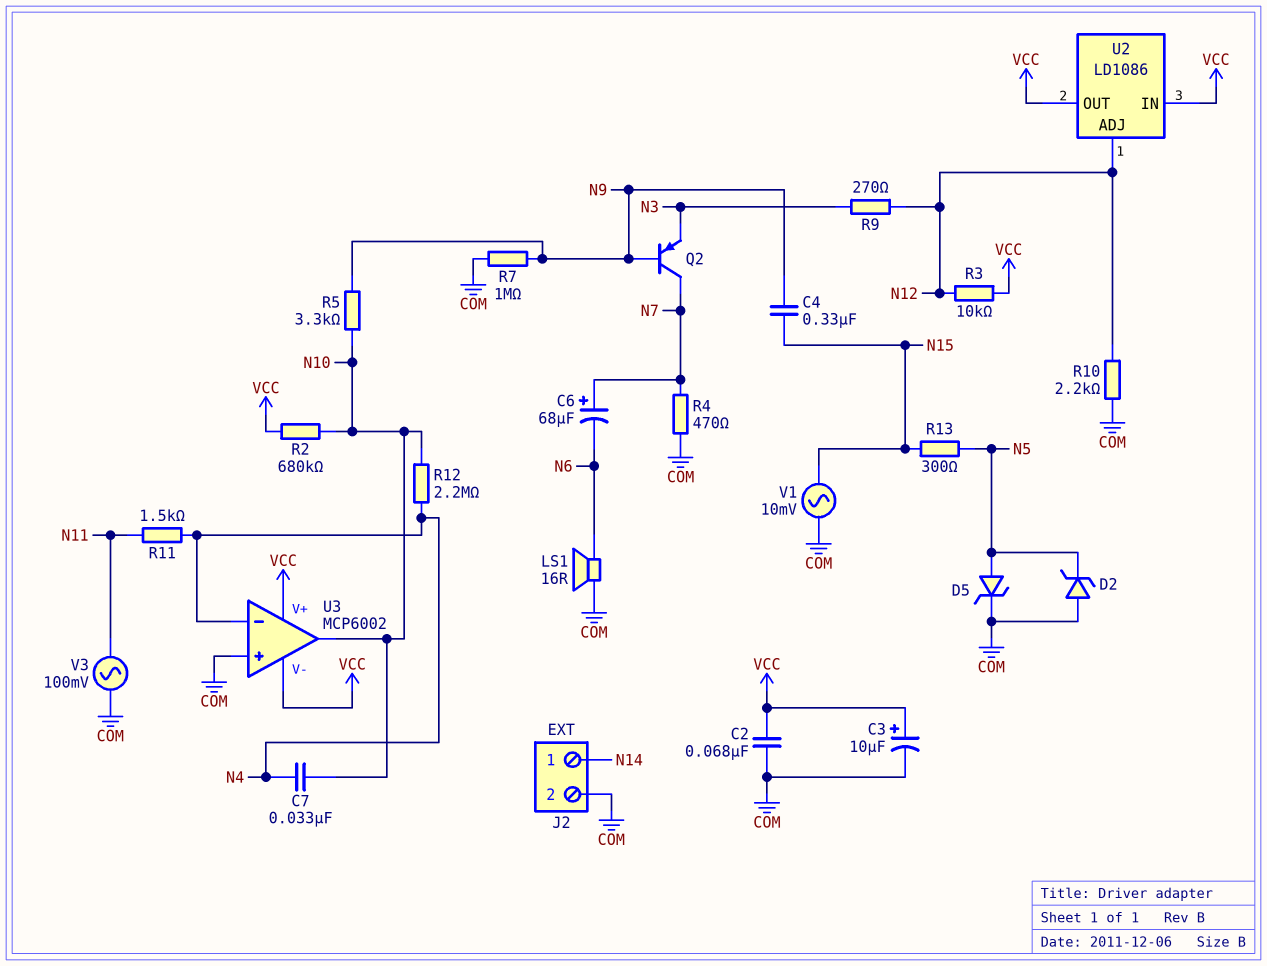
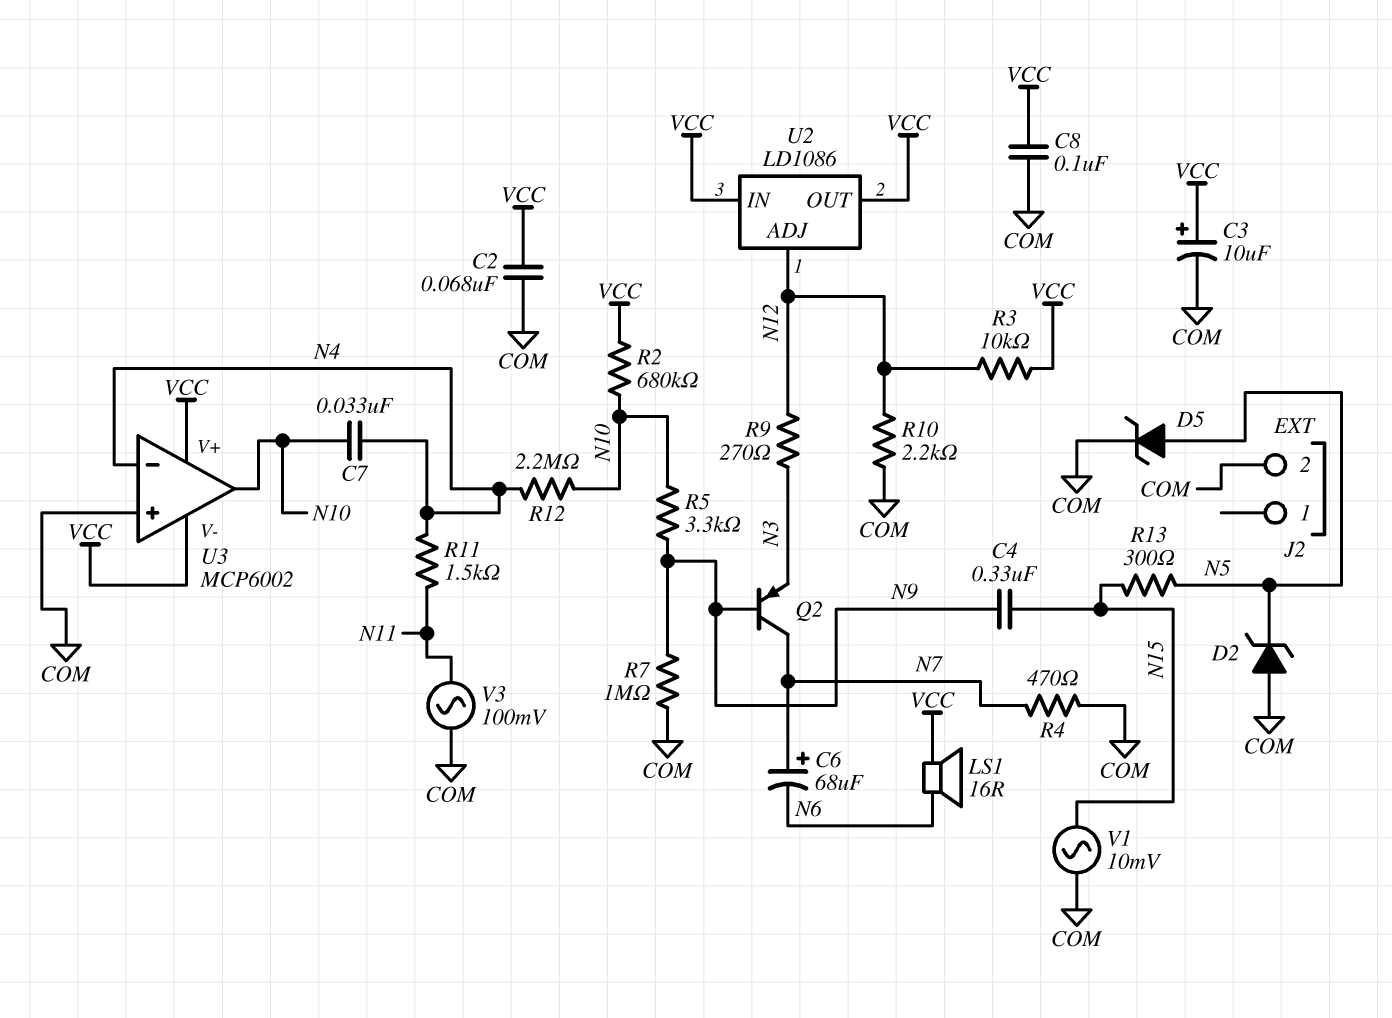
C8: none -> 100nF (COM, VCC)
J2 pin 1: N14 -> none
LS1: speaker 16R (COM, N6) -> speaker 16R (N6, VCC)

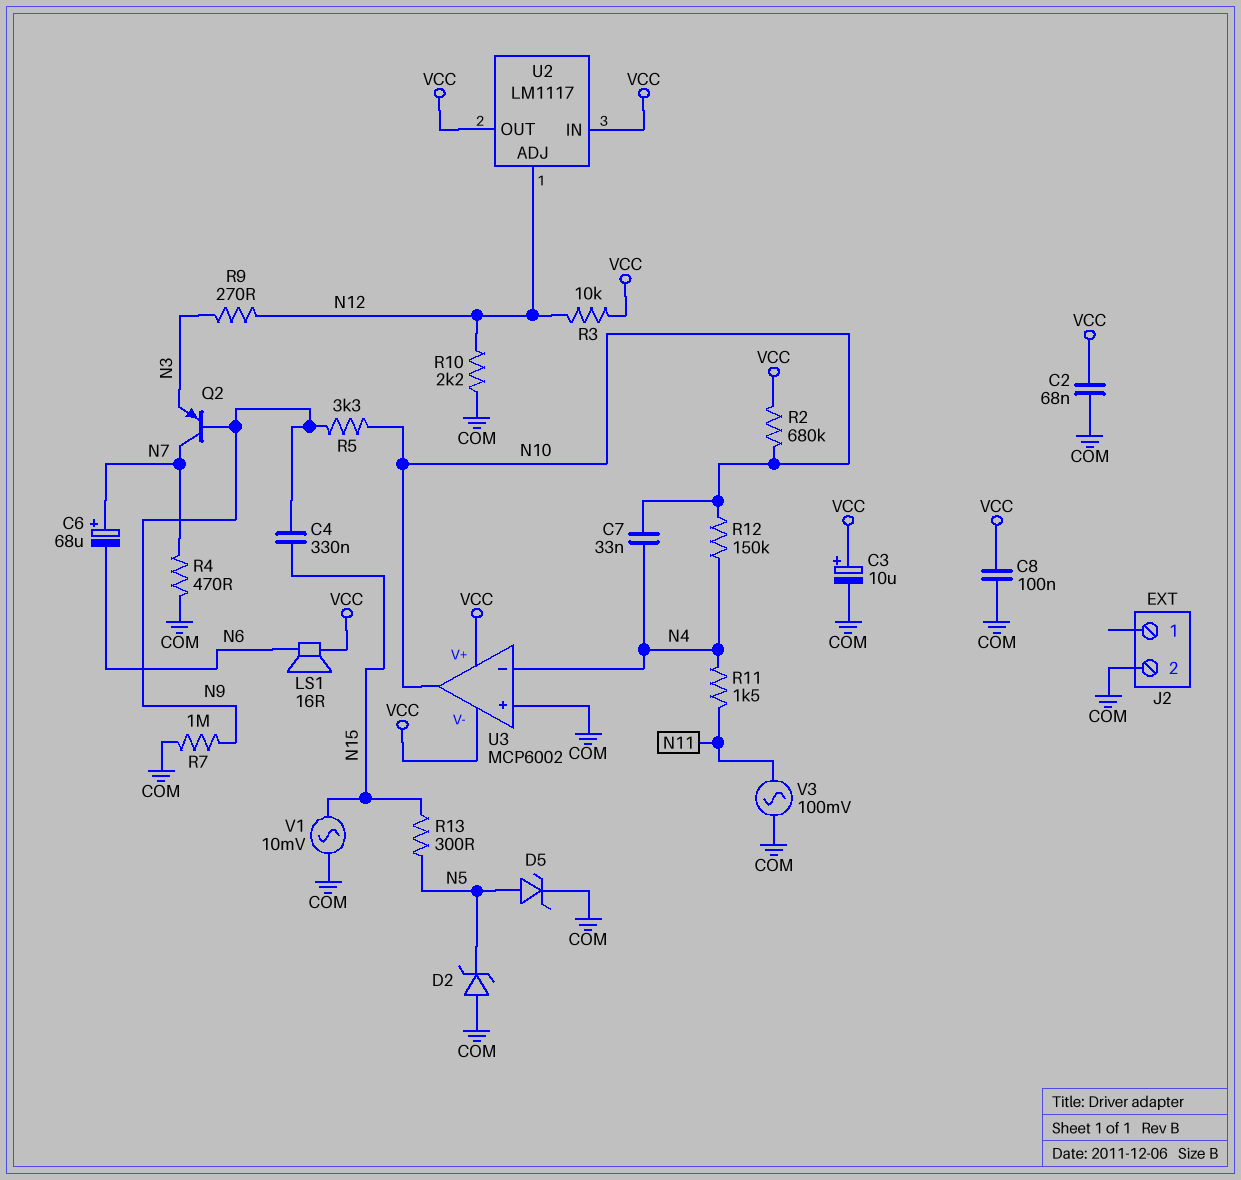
R12: 2.2M (N4, N10) -> 150k (N4, N10)
U2: LD1086 -> LM1117

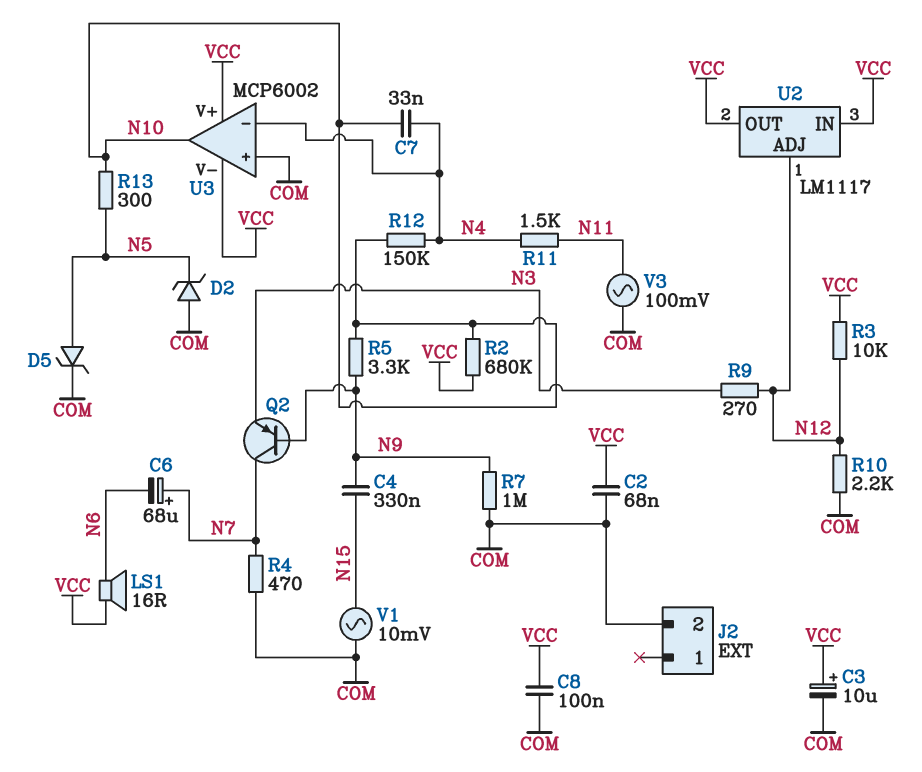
R13: 300 (N5, N15) -> 300 (N5, N10)

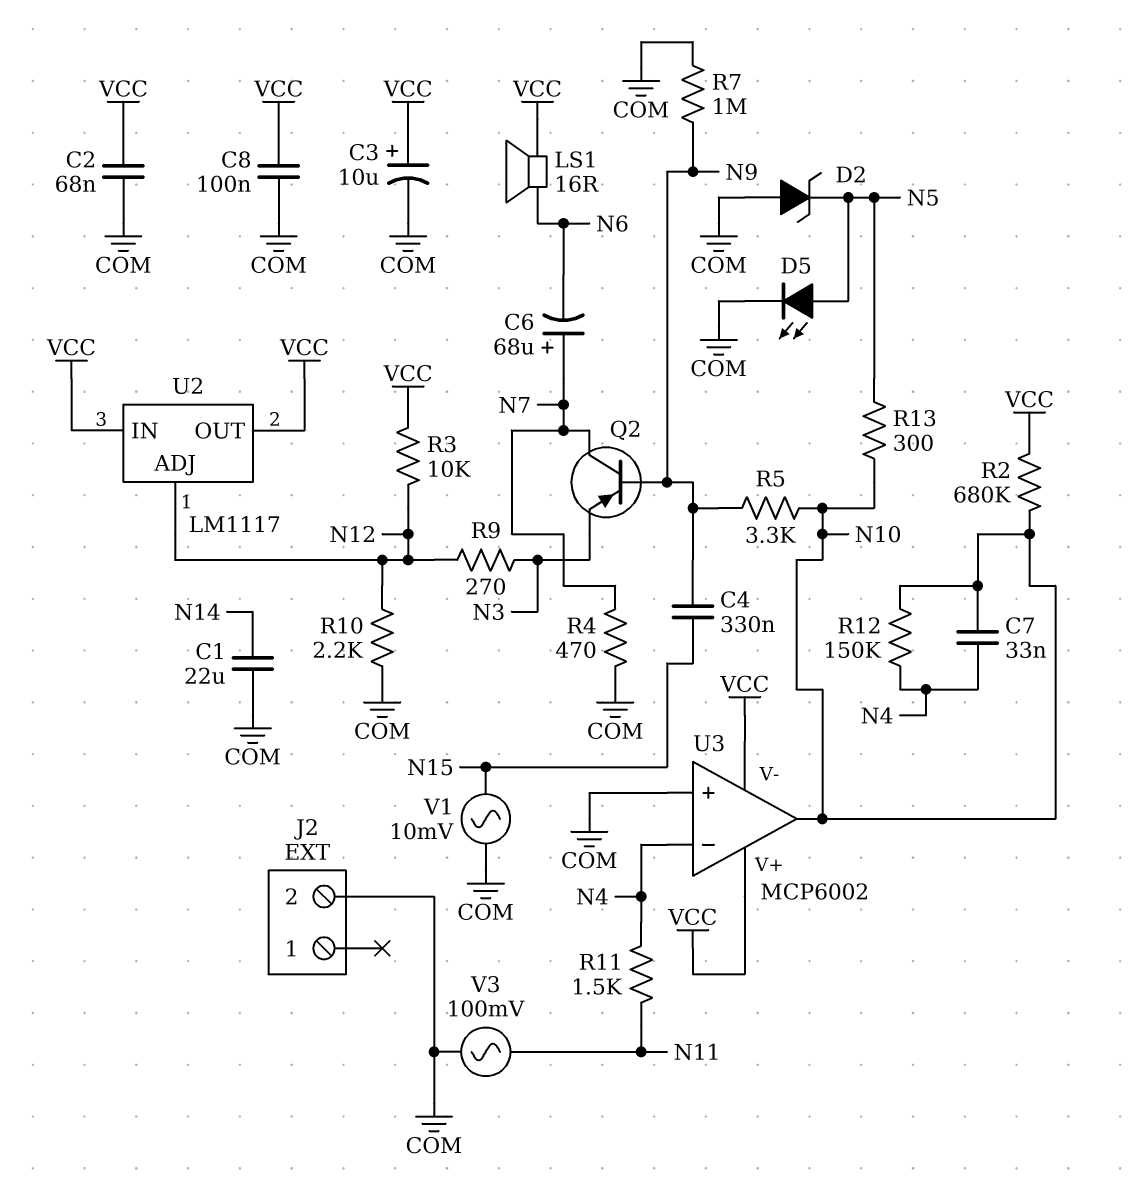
C1: none -> 22uF (COM, N14)
D5: zener (A N5, K COM) -> LED (A N5, K COM)

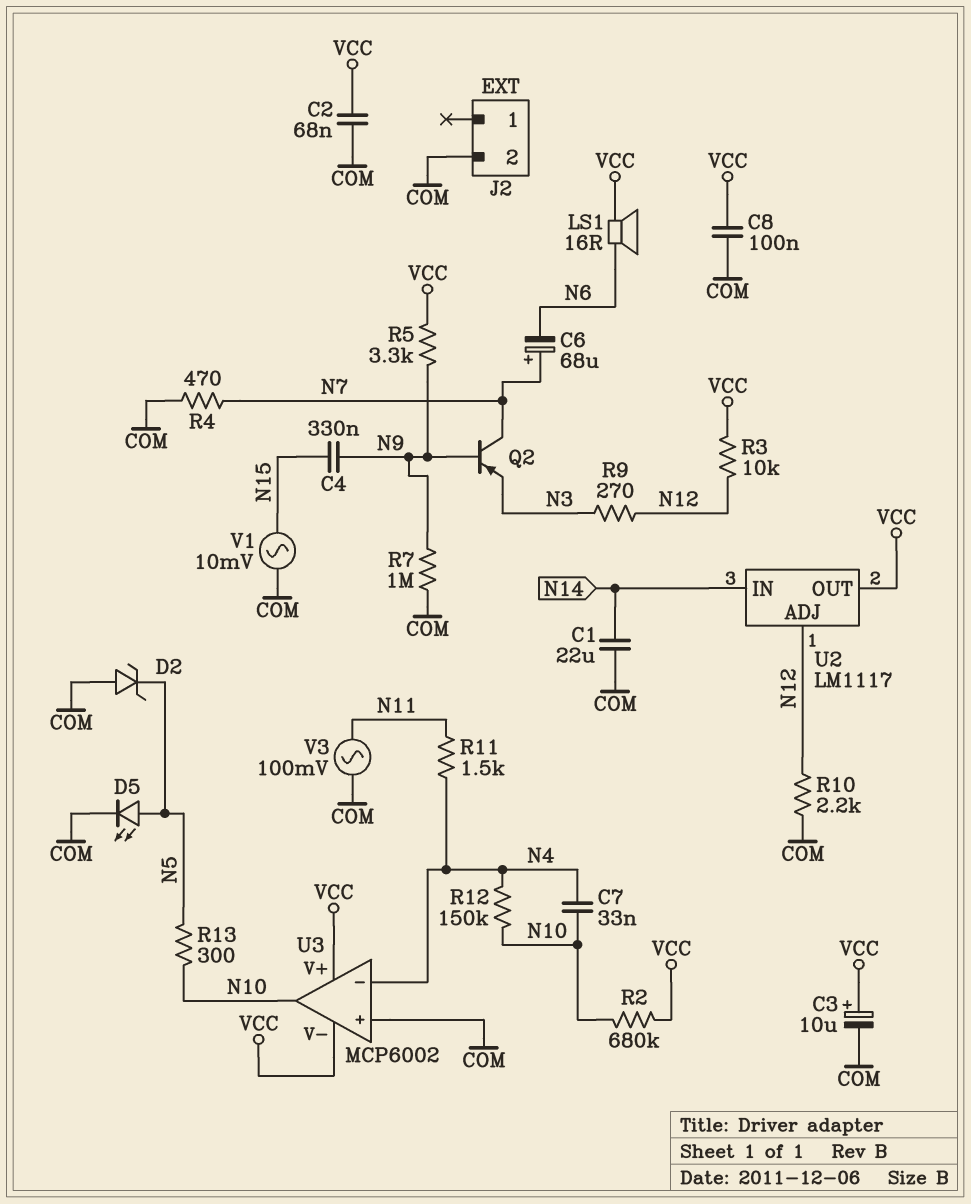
R5: 3.3k (N9, N10) -> 3.3k (N9, VCC)
U2 pin IN: VCC -> N14

